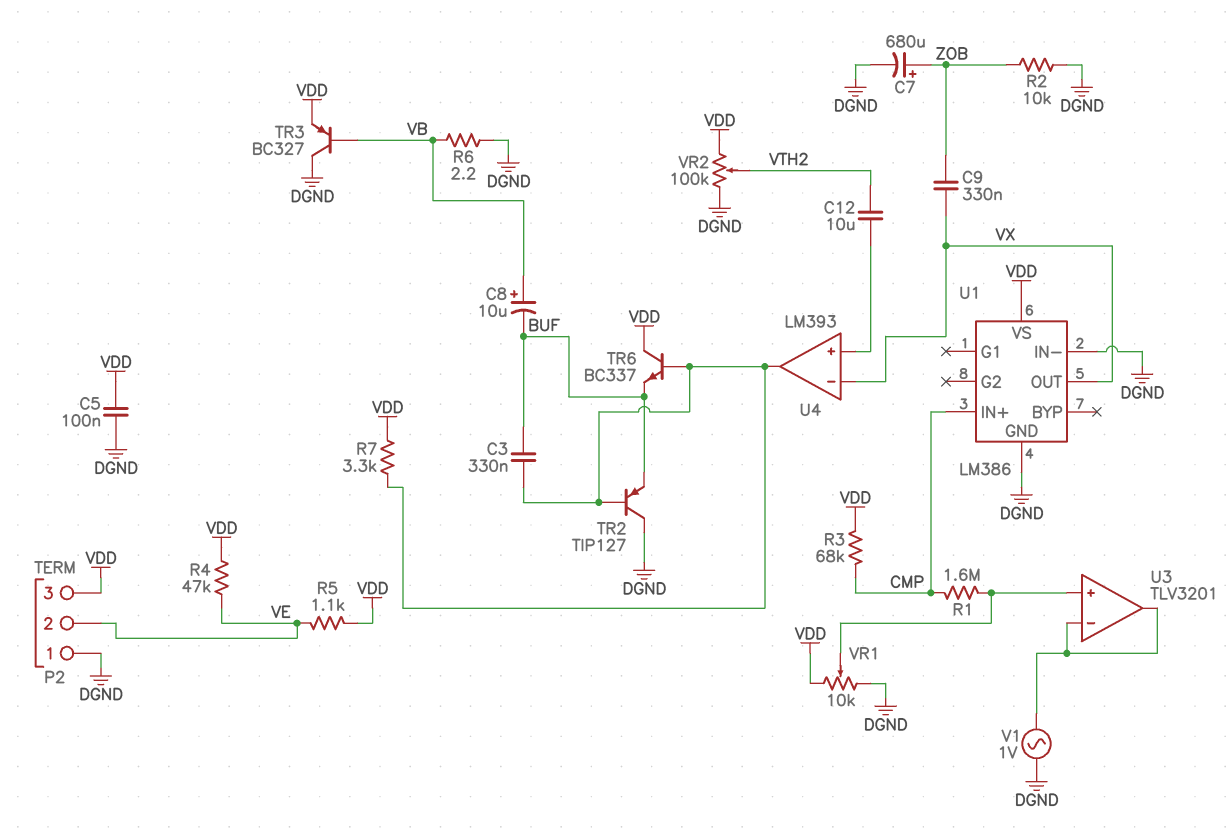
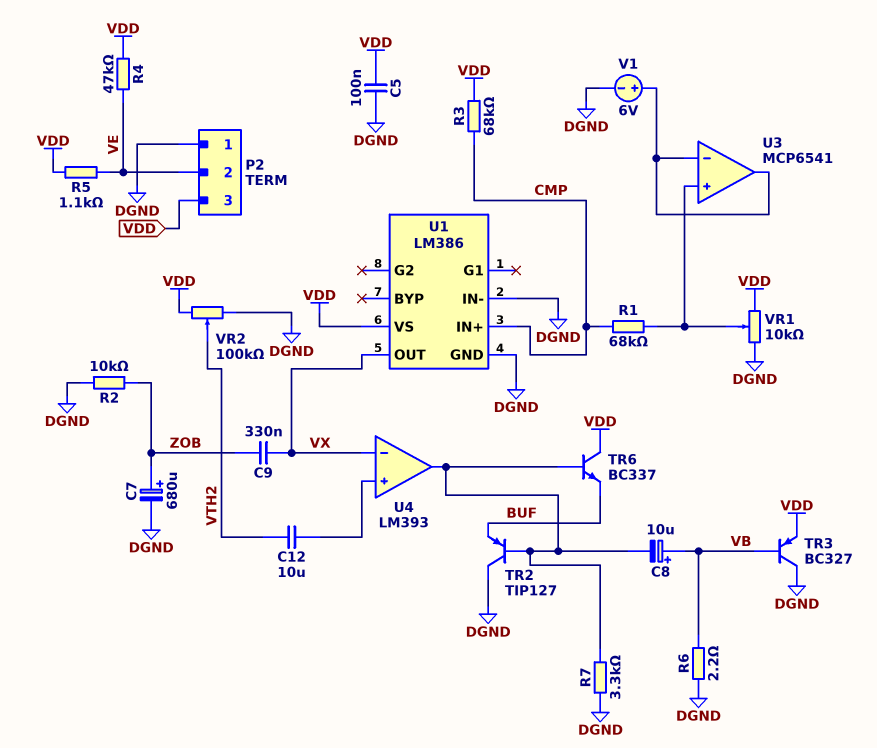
C3: 330nF (BUF, U4/out) -> none
C8: 10uF (plus VB, minus BUF) -> 10uF (plus VB, minus U4/out)
R1: 1.6M (CMP, U3/in+) -> 68k (CMP, U3/in+)
R7: 3.3k (U4/out, VDD) -> 3.3k (DGND, U4/out)
U3: TLV3201 -> MCP6541
V1: AC 1V (DGND, U3/in-) -> 6V (plus U3/in-, minus DGND)

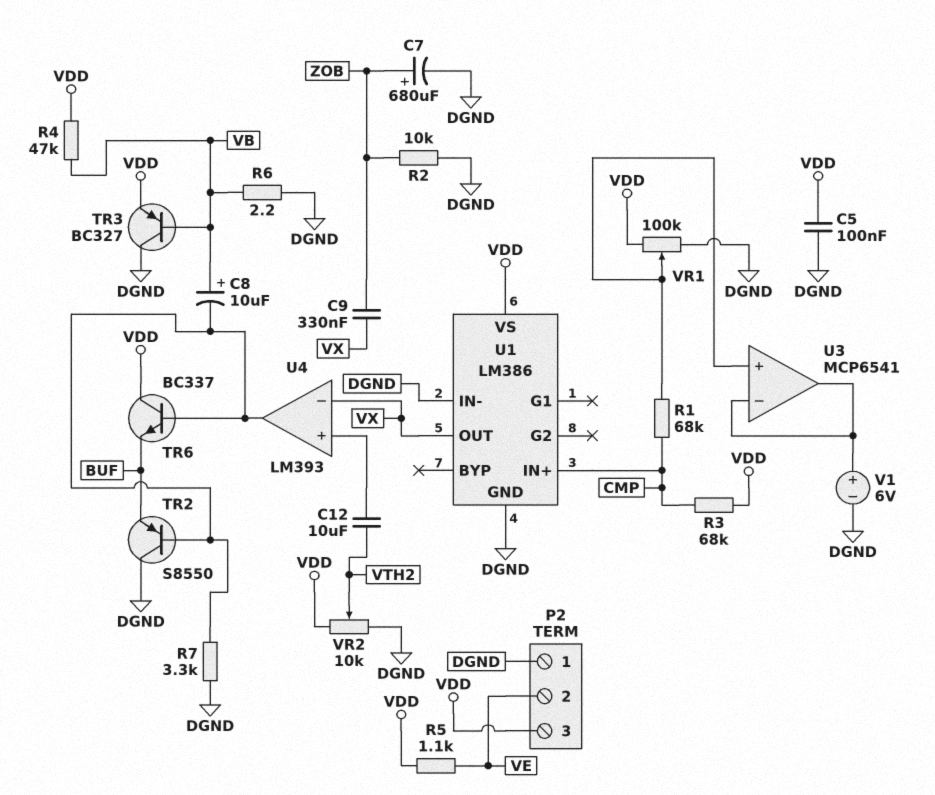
R4: 47k (VDD, VE) -> 47k (VB, VDD)
TR2: PNP TIP127 (B U4/out, C DGND, E BUF) -> PNP S8550 (B U4/out, C DGND, E BUF)
VR1: 10k (DGND, VDD, wiper U3/in+) -> 100k (DGND, VDD, wiper U3/in+)
VR2: 100k (DGND, VDD, wiper VTH2) -> 10k (DGND, VDD, wiper VTH2)

